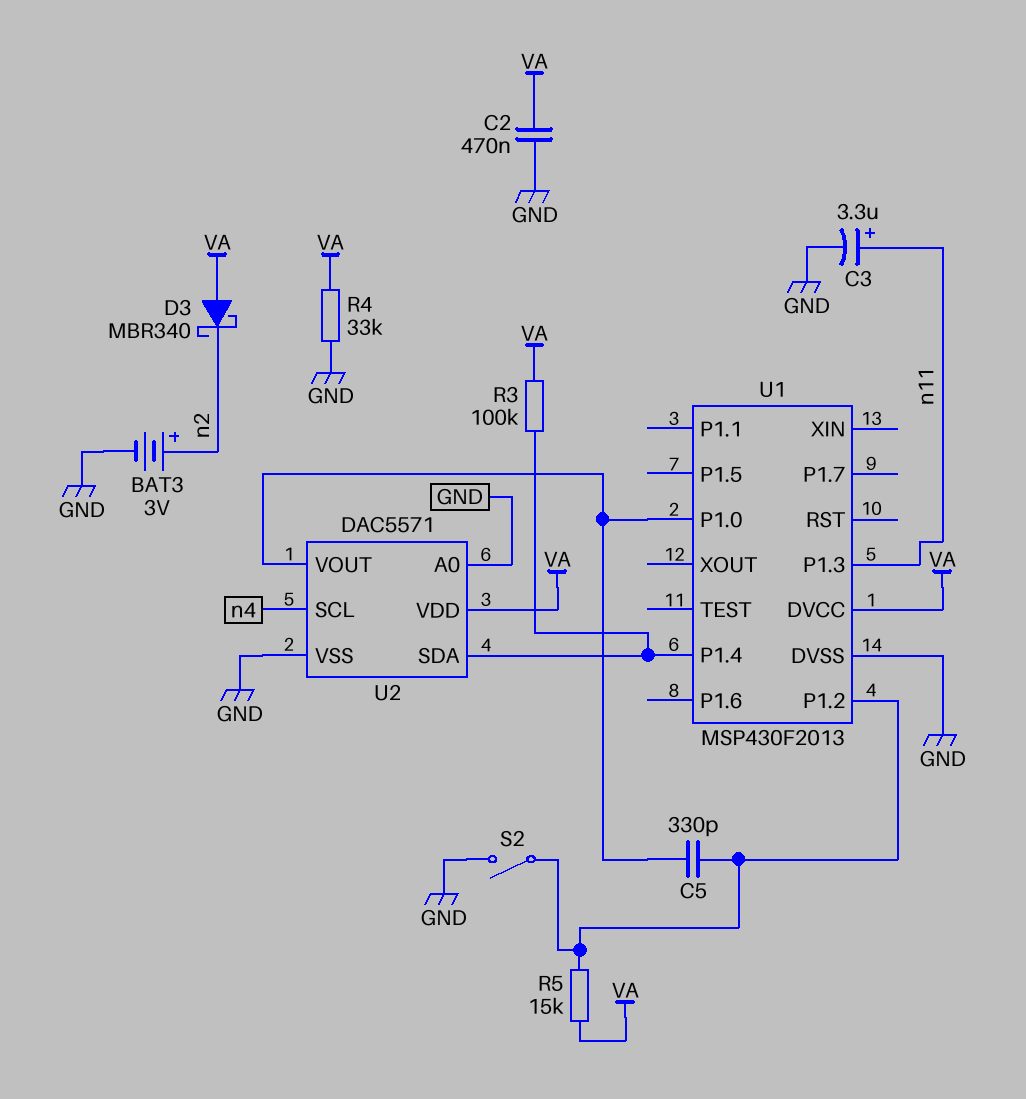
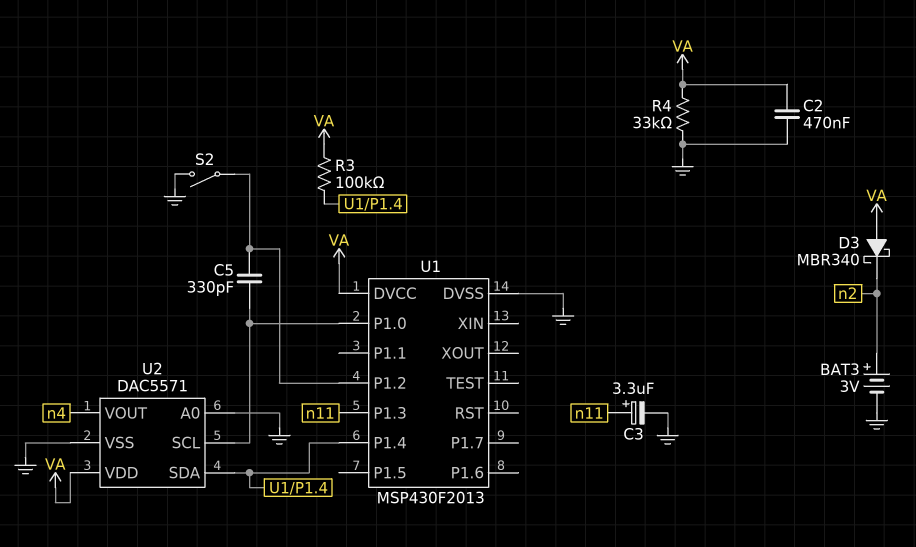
R5: 15k (U1/P1.2, VA) -> none
U2 pin SCL: n4 -> U1/P1.0
U2 pin VOUT: U1/P1.0 -> n4

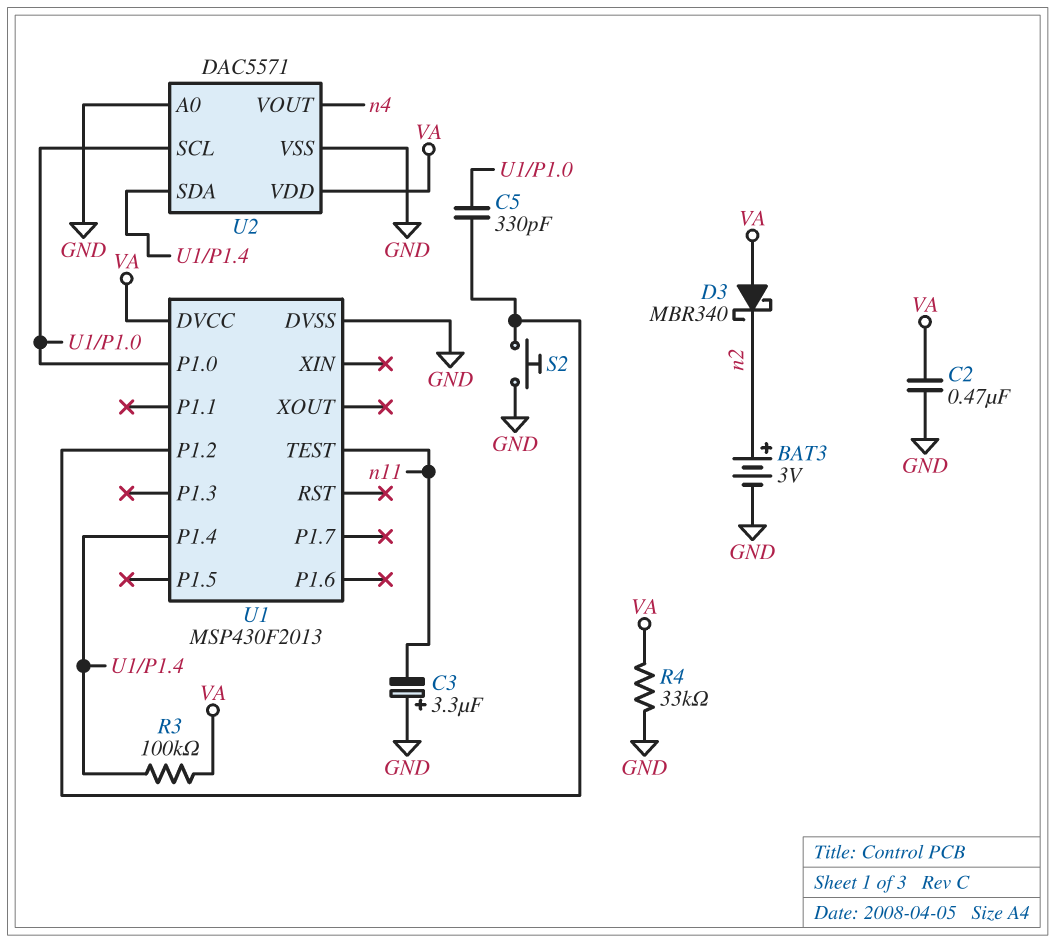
C3: 3.3uF (plus n11, minus GND) -> 3.3uF (plus GND, minus n11)
S2: switch (GND, U1/P1.2) -> button (GND, U1/P1.2)
U1 pin P1.3: n11 -> none
U1 pin TEST: none -> n11

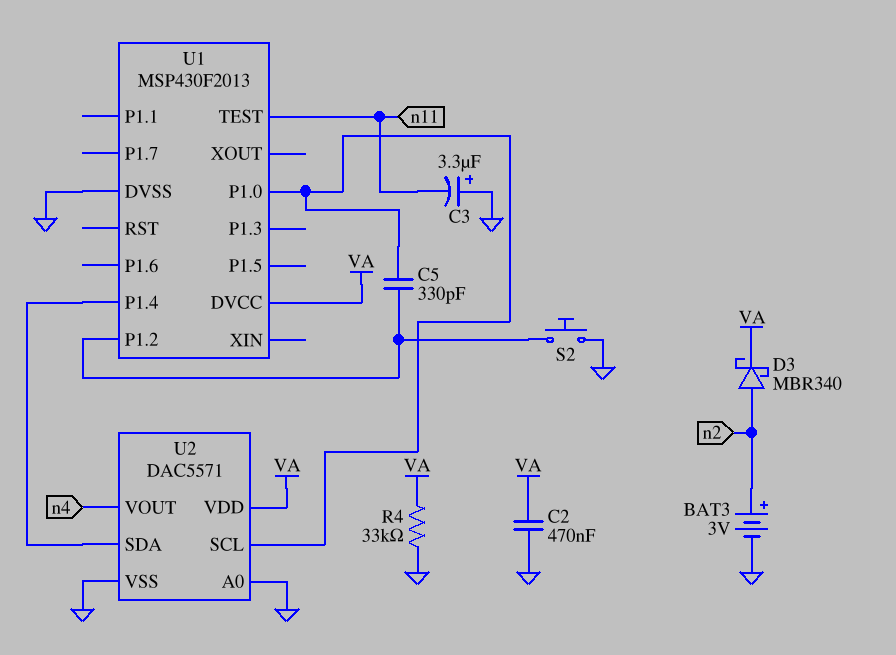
D3: schottky MBR340 (A VA, K n2) -> schottky MBR340 (A n2, K VA)
R3: 100k (U1/P1.4, VA) -> none

